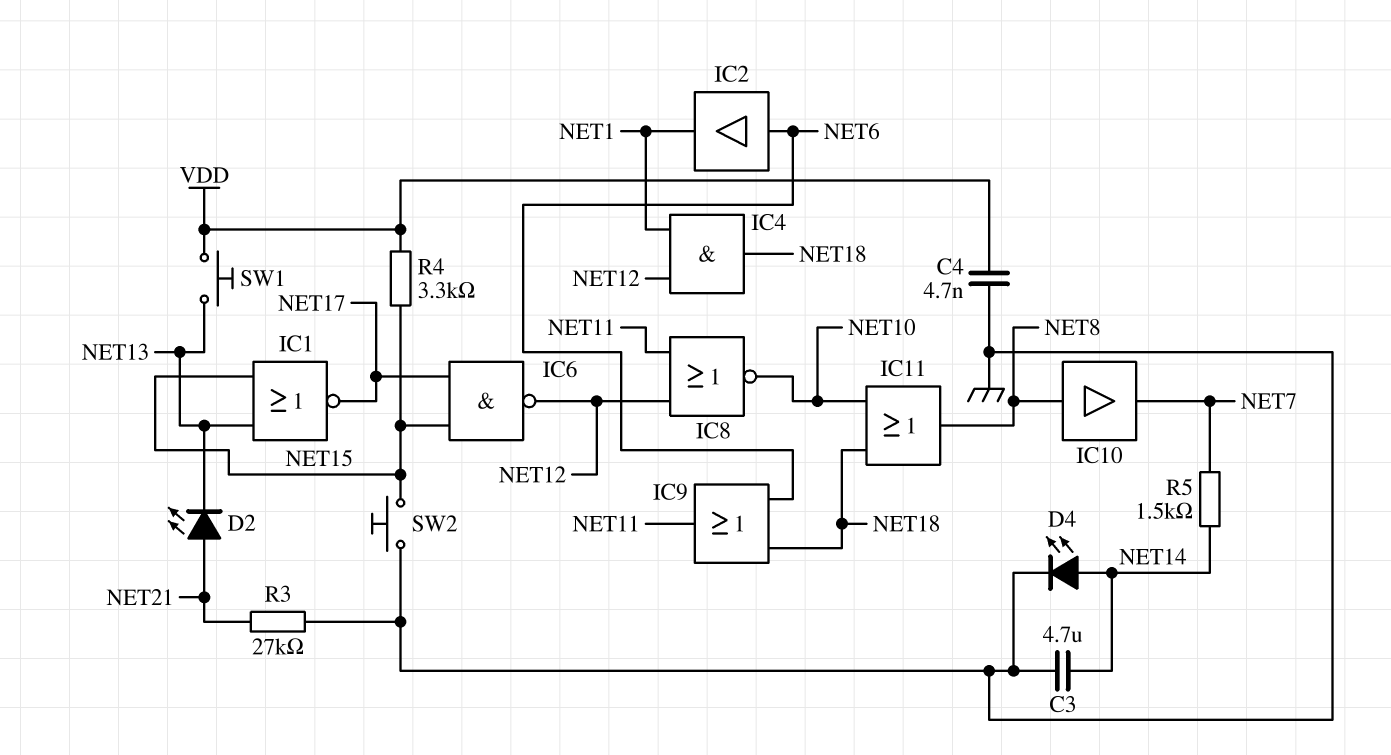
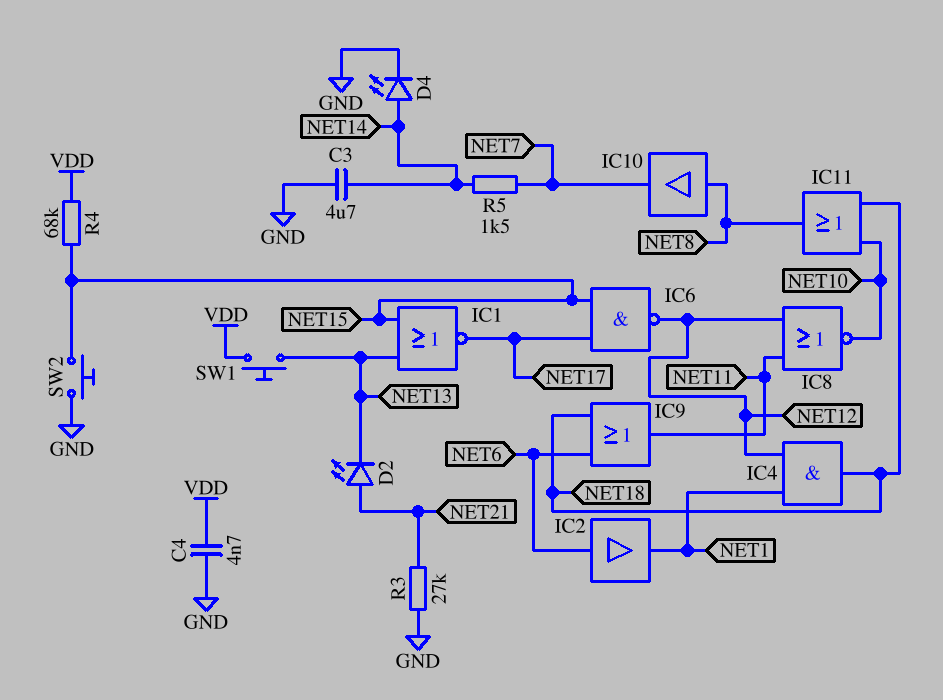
R4: 3.3k (NET15, VDD) -> 68k (NET15, VDD)

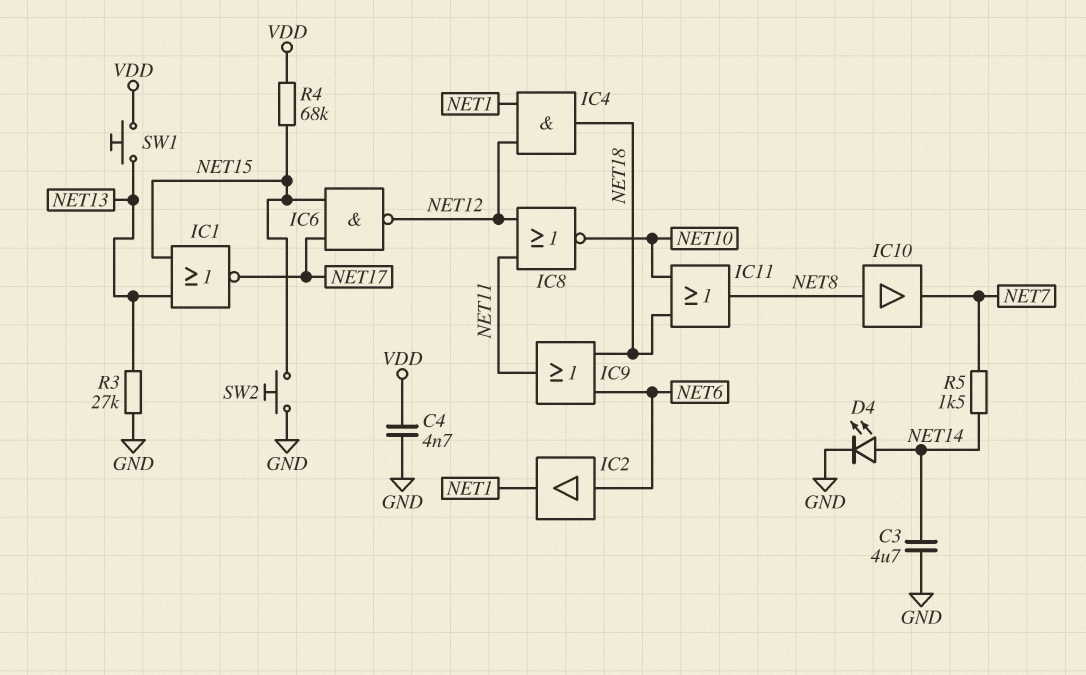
D2: LED (A NET21, K NET13) -> none
R3: 27k (GND, NET21) -> 27k (GND, NET13)

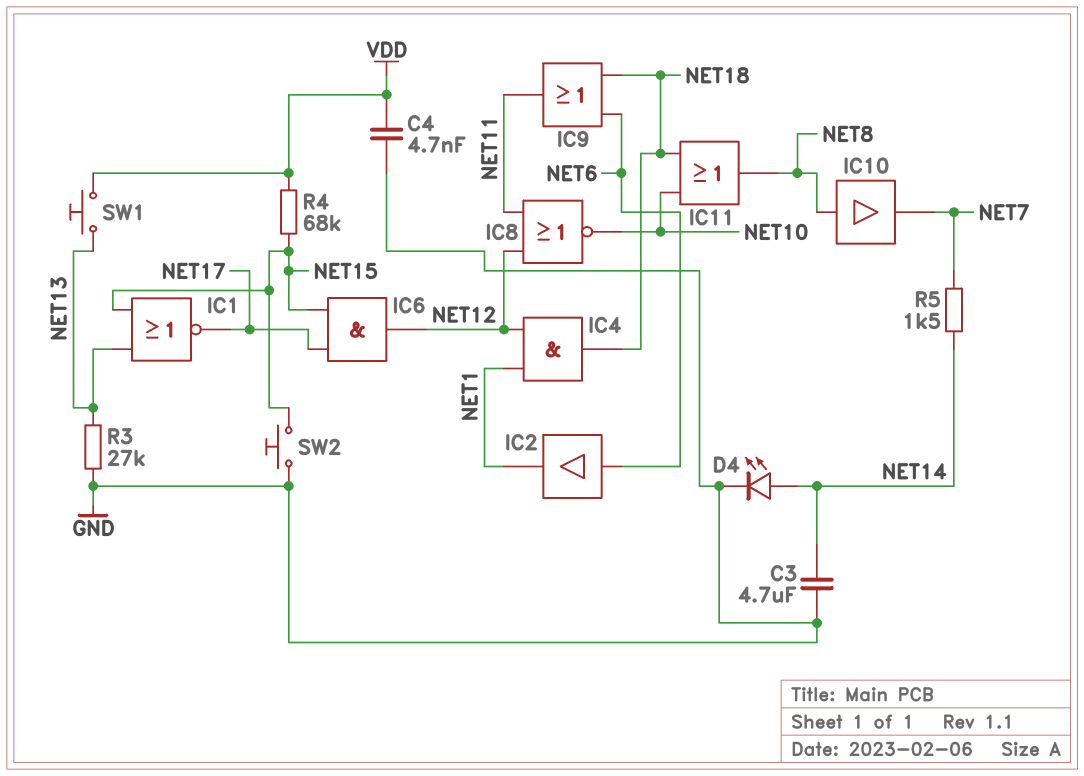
IC6: NAND (in NET15, in NET17, out NET12) -> AND (in NET15, in NET17, out NET12)

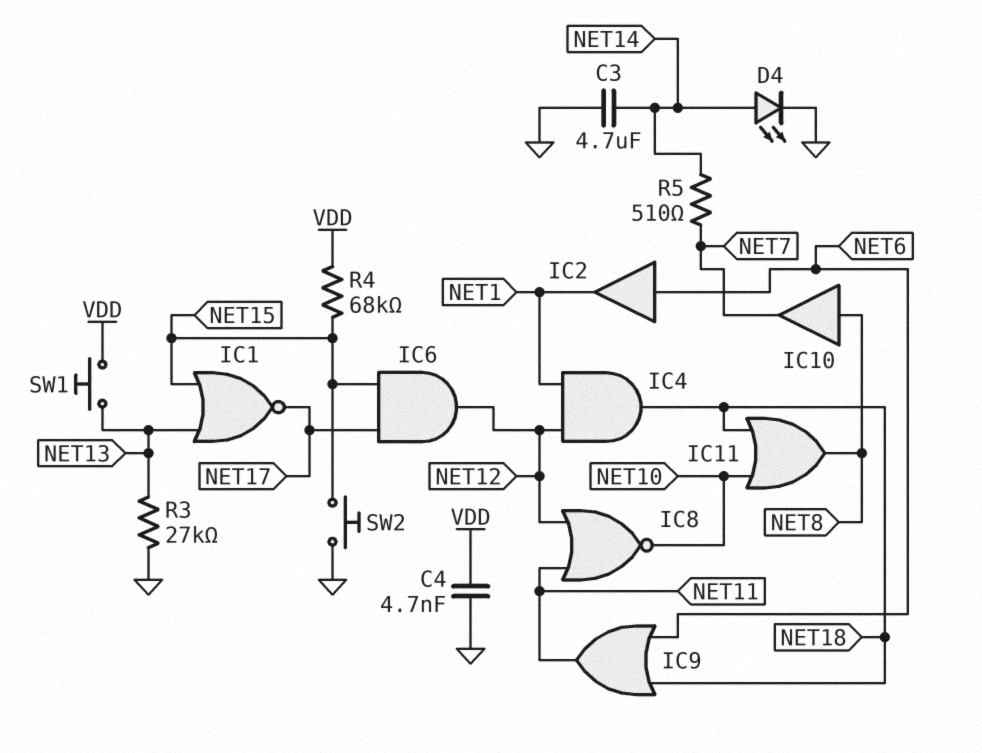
R5: 1.5k (NET7, NET14) -> 510 (NET7, NET14)

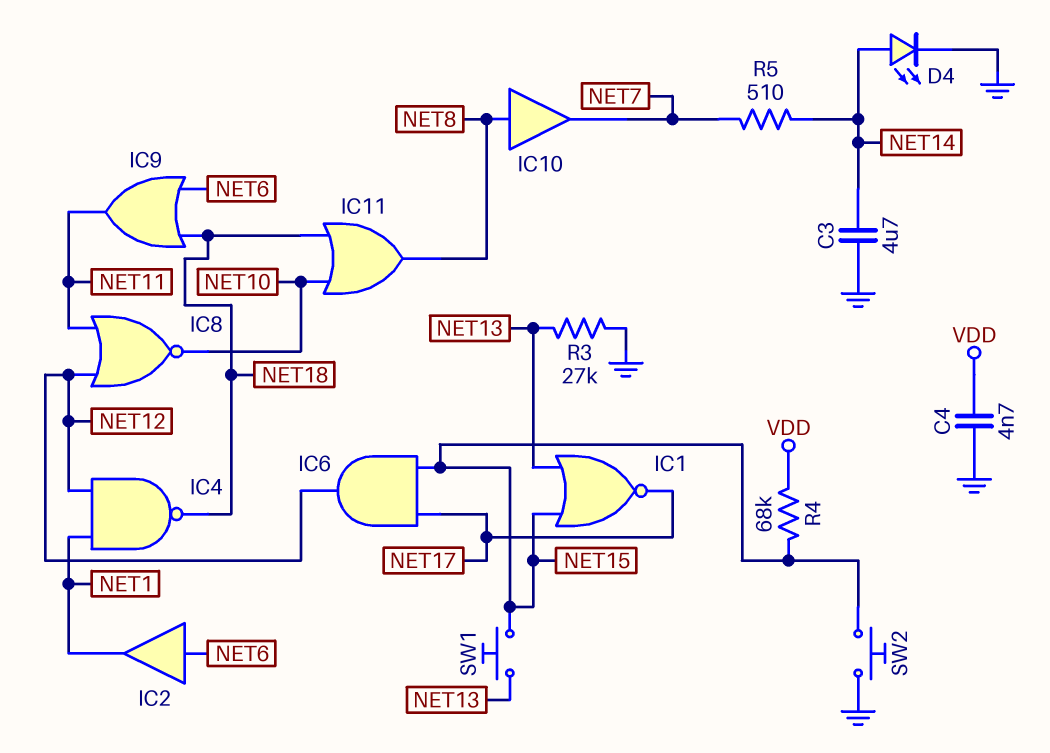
IC4: AND (in NET1, in NET12, out NET18) -> NAND (in NET1, in NET12, out NET18)
SW1: button (NET13, VDD) -> button (NET13, NET15)

